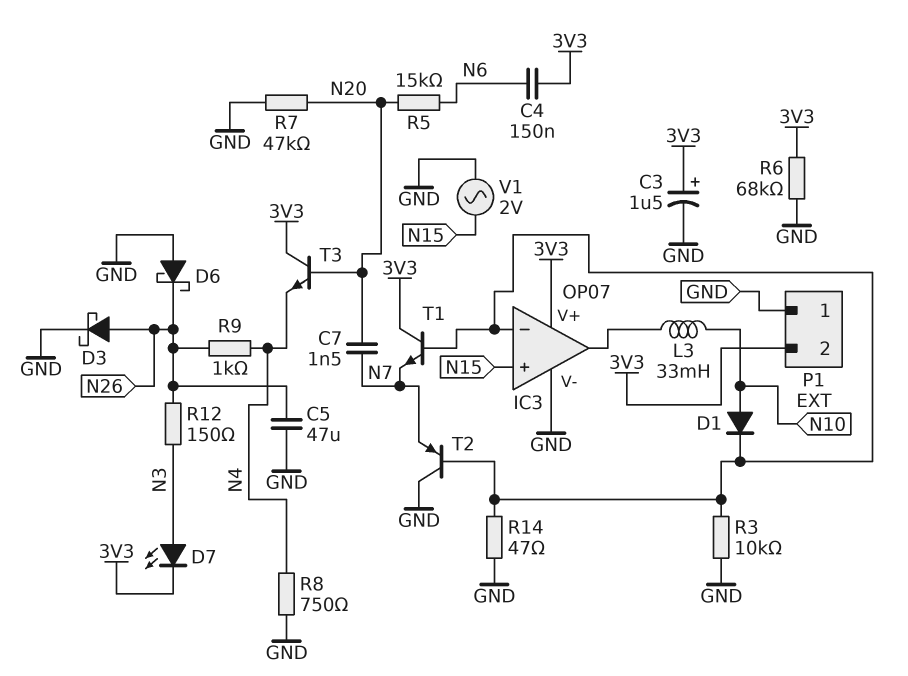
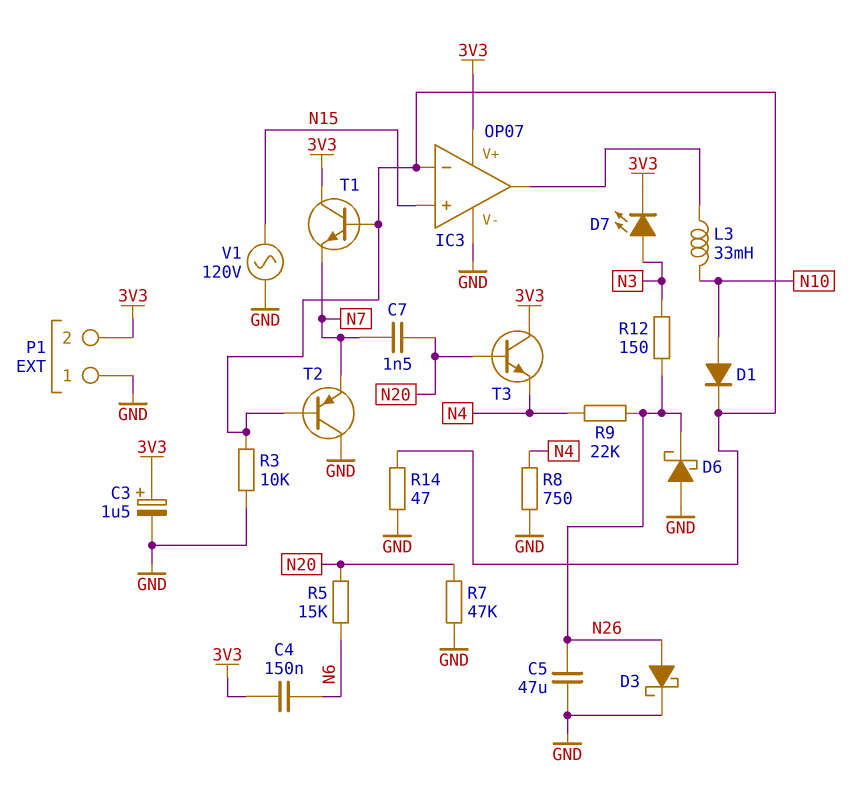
R6: 68k (3V3, GND) -> none
R9: 1k (N4, N26) -> 22k (N4, N26)
V1: AC 2V (GND, N15) -> AC 120V (GND, N15)

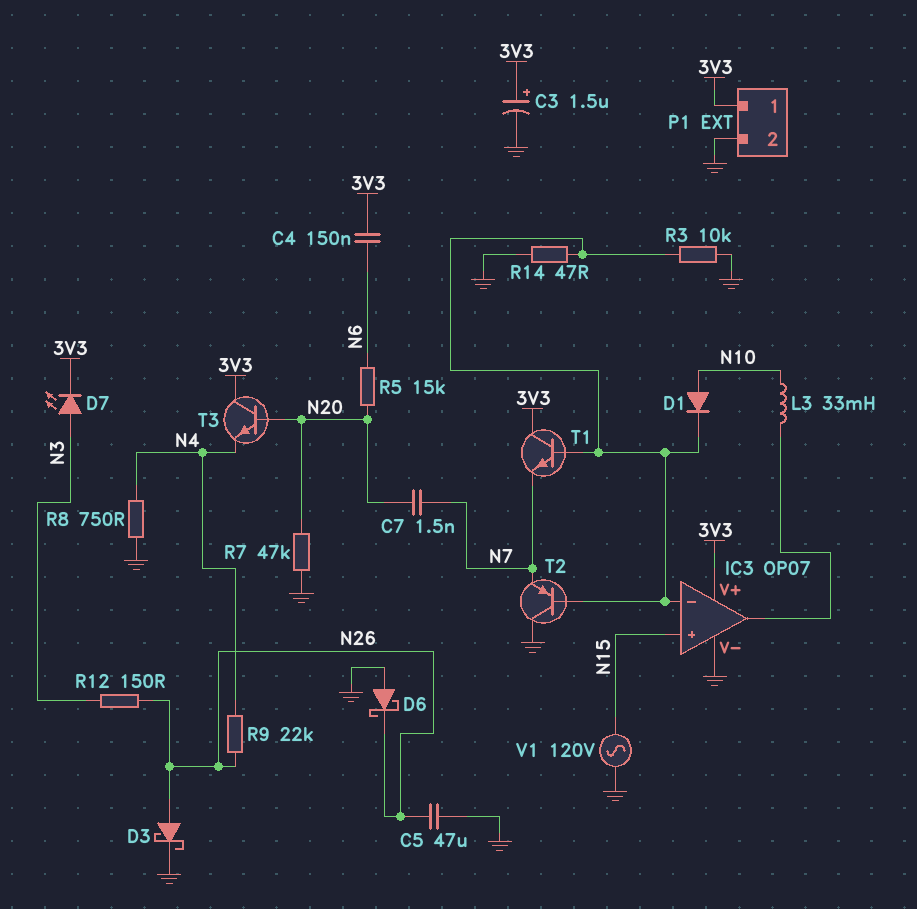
P1 pin 1: GND -> 3V3
P1 pin 2: 3V3 -> GND

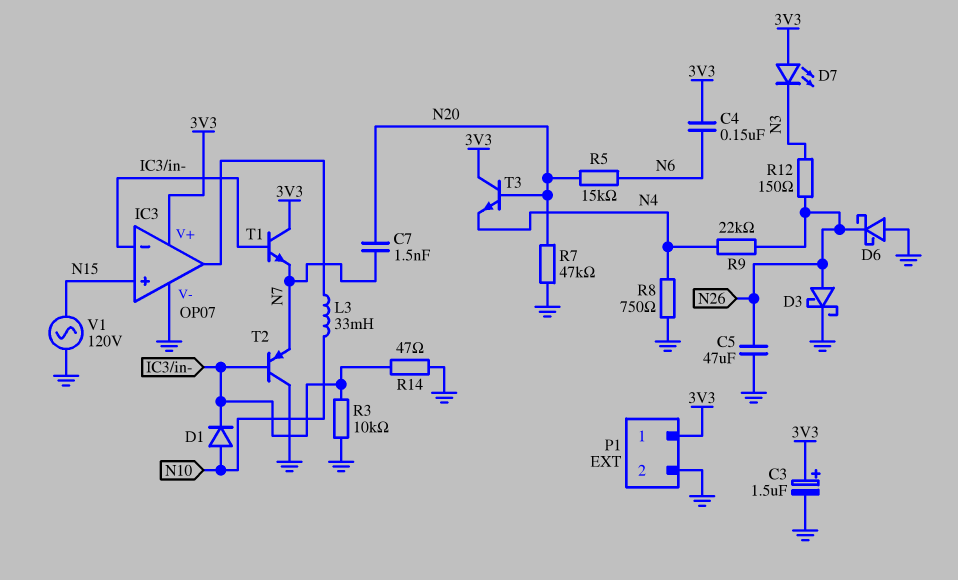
D7: LED (A N3, K 3V3) -> LED (A 3V3, K N3)

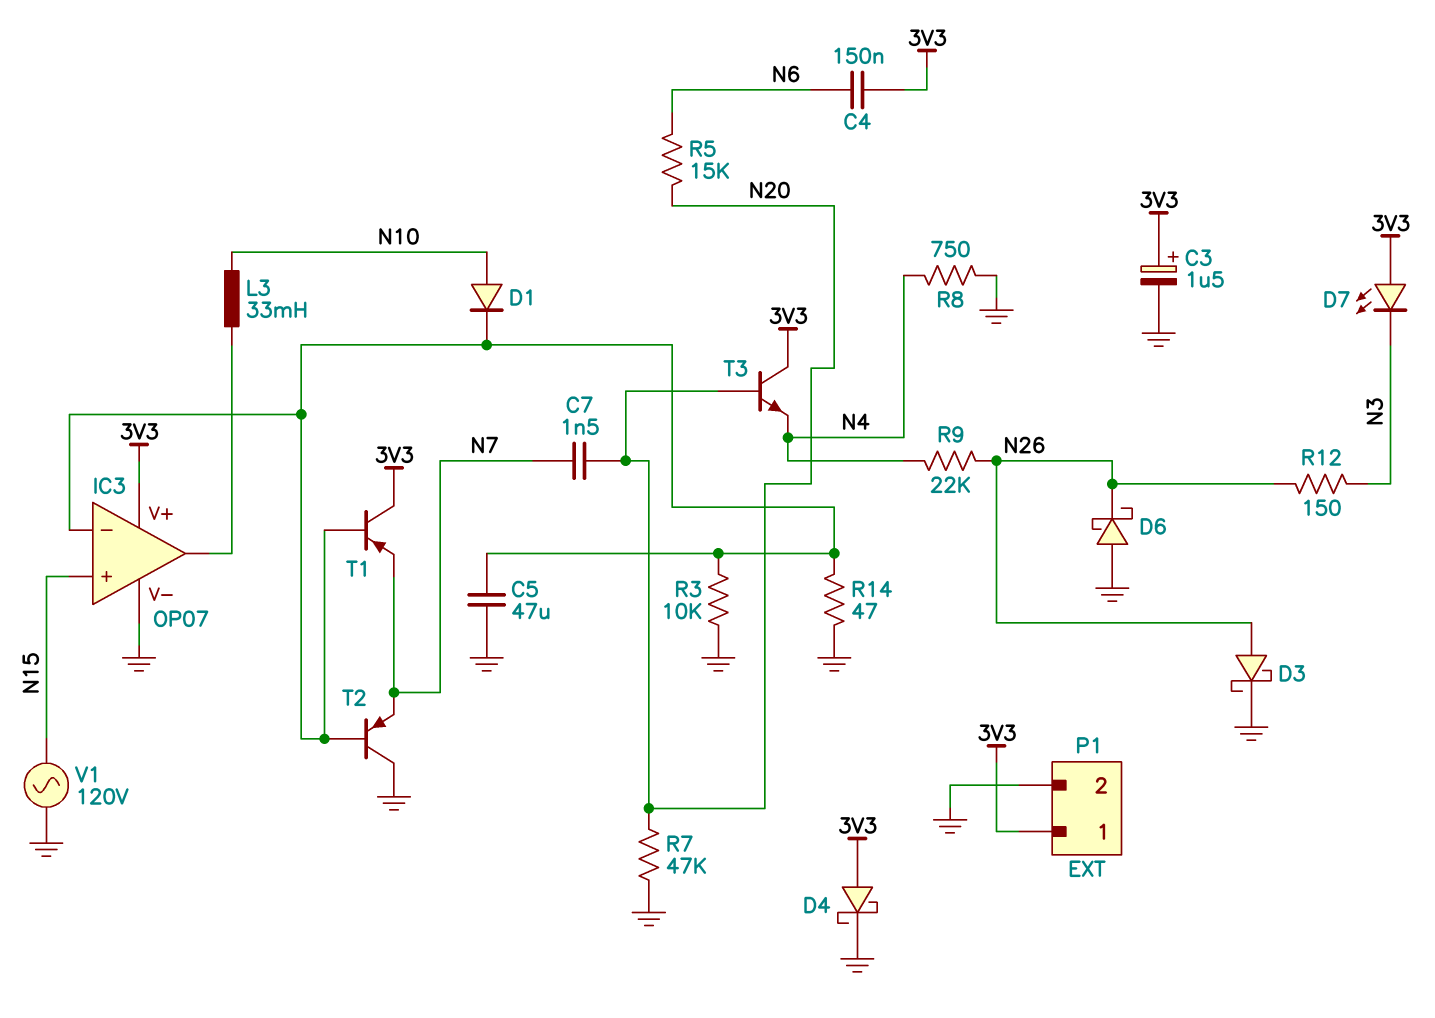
C5: 47uF (GND, N26) -> 47uF (GND, IC3/in-)
D4: none -> schottky (A 3V3, K GND)
T1: NPN (B IC3/in-, C 3V3, E N7) -> PNP (B IC3/in-, C 3V3, E N7)

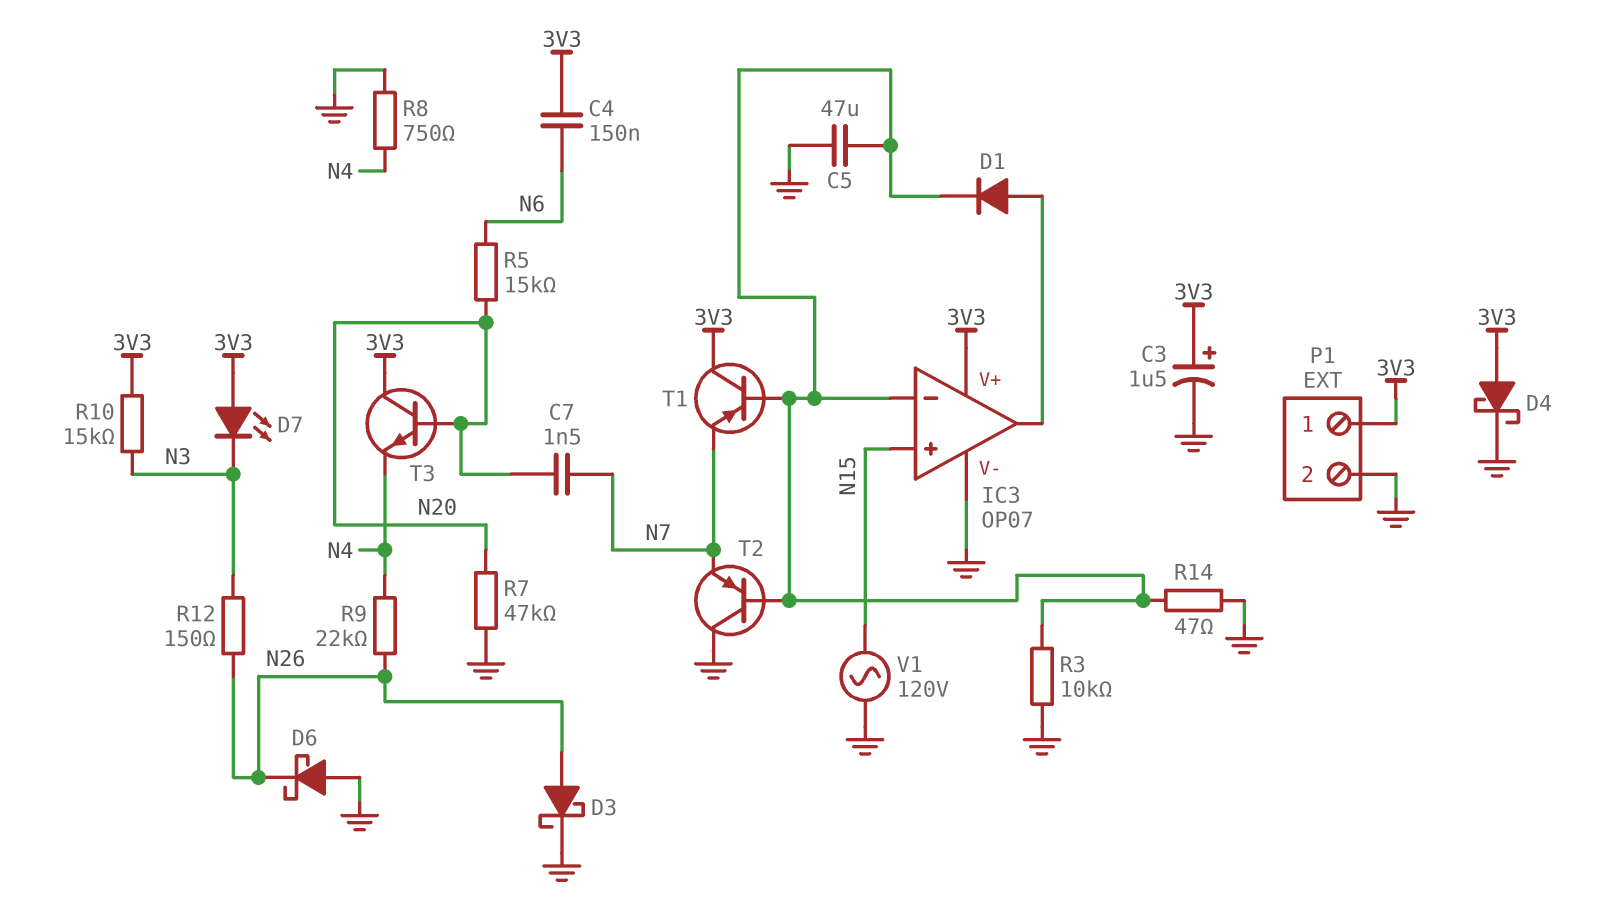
D1: diode (A N10, K IC3/in-) -> diode (A IC3/out, K IC3/in-)
L3: 33mH (IC3/out, N10) -> none
R10: none -> 15k (3V3, N3)

